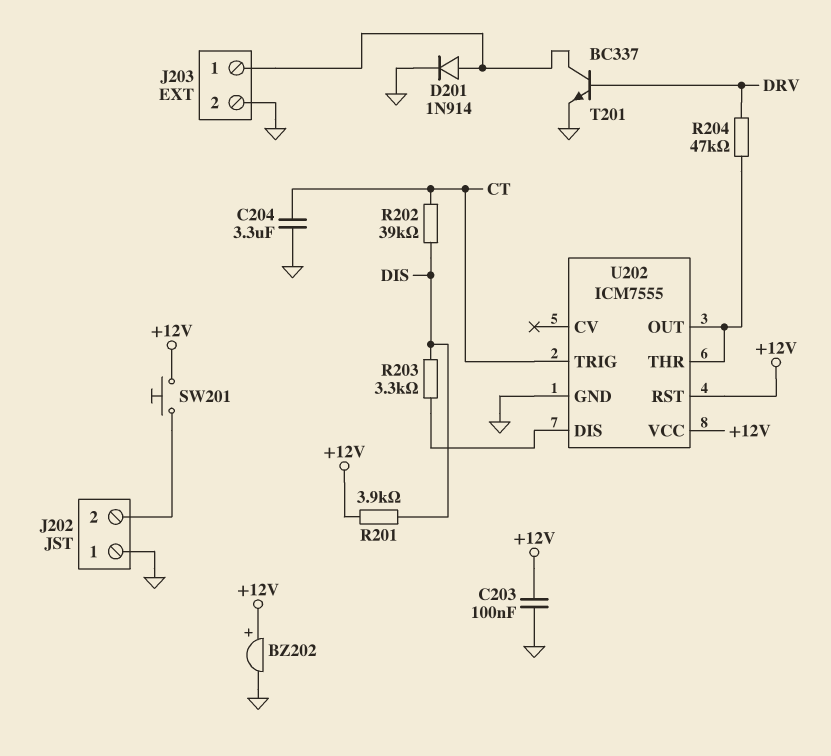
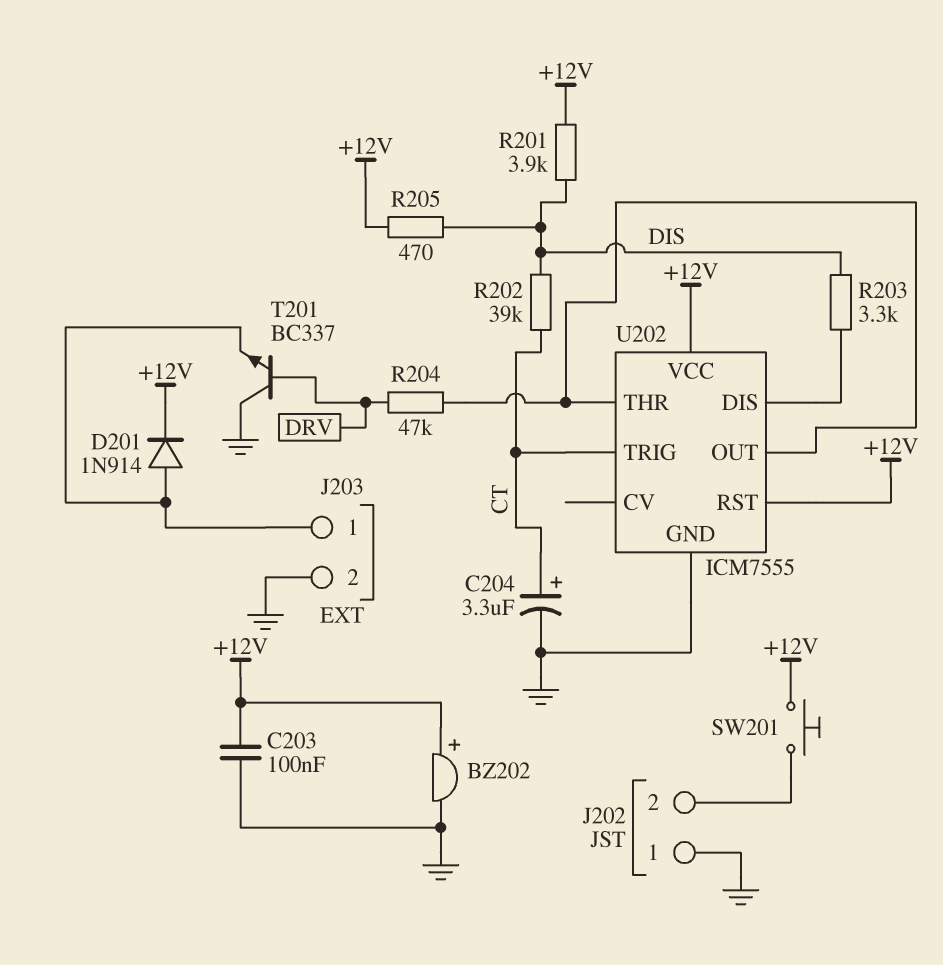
C204: 3.3uF (CT, GND) -> 3.3uF (plus CT, minus GND)
D201: diode 1N914 (A J203/1, K GND) -> diode 1N914 (A J203/1, K +12V)
R205: none -> 470 (+12V, DIS)
T201: NPN BC337 (B DRV, C J203/1, E GND) -> NPN BC337 (B DRV, C GND, E J203/1)

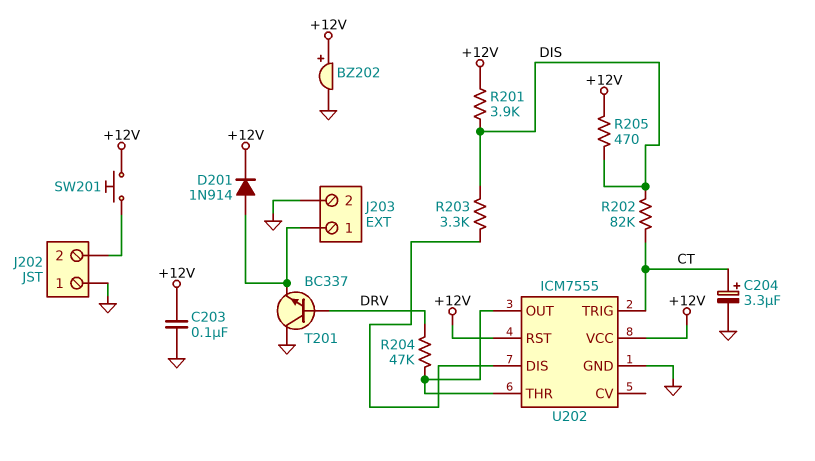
R202: 39k (CT, DIS) -> 82k (CT, DIS)

